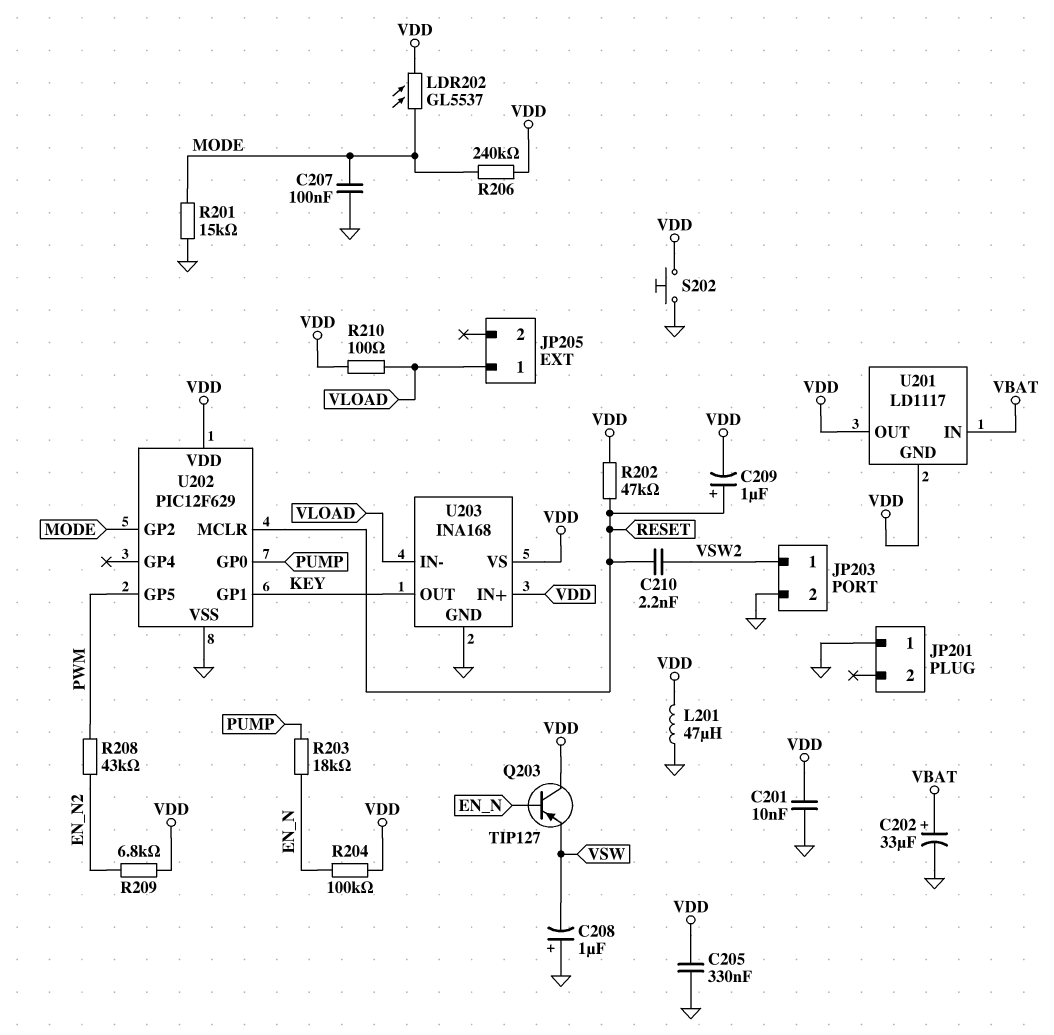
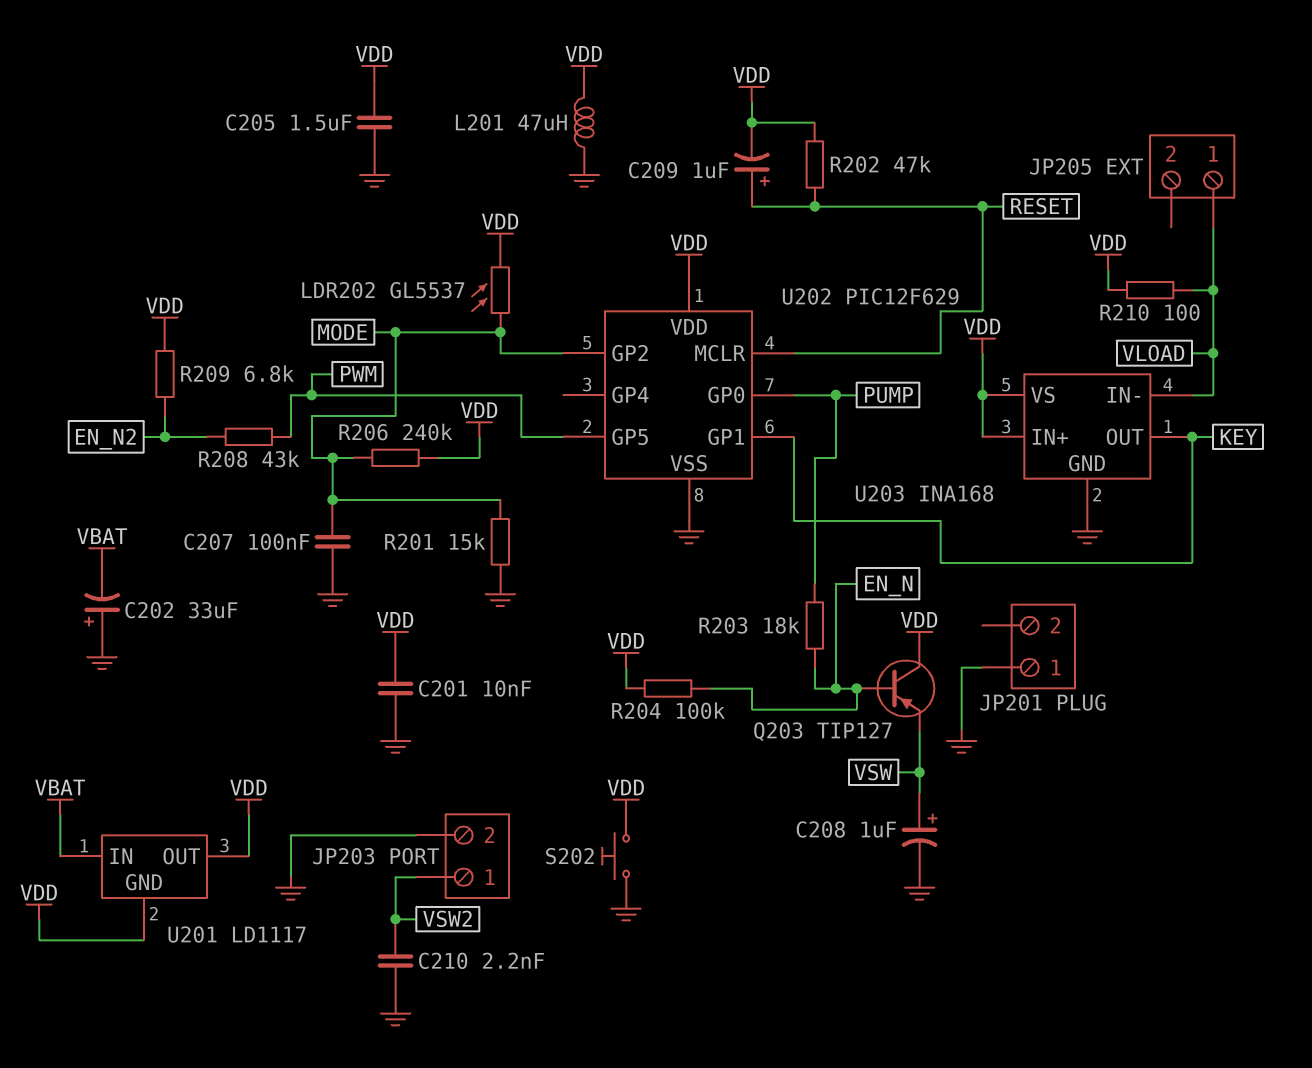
C202: 33uF (plus VBAT, minus GND) -> 33uF (plus GND, minus VBAT)
C205: 330nF (GND, VDD) -> 1.5uF (GND, VDD)
C208: 1uF (plus GND, minus VSW) -> 1uF (plus VSW, minus GND)
C210: 2.2nF (RESET, VSW2) -> 2.2nF (GND, VSW2)

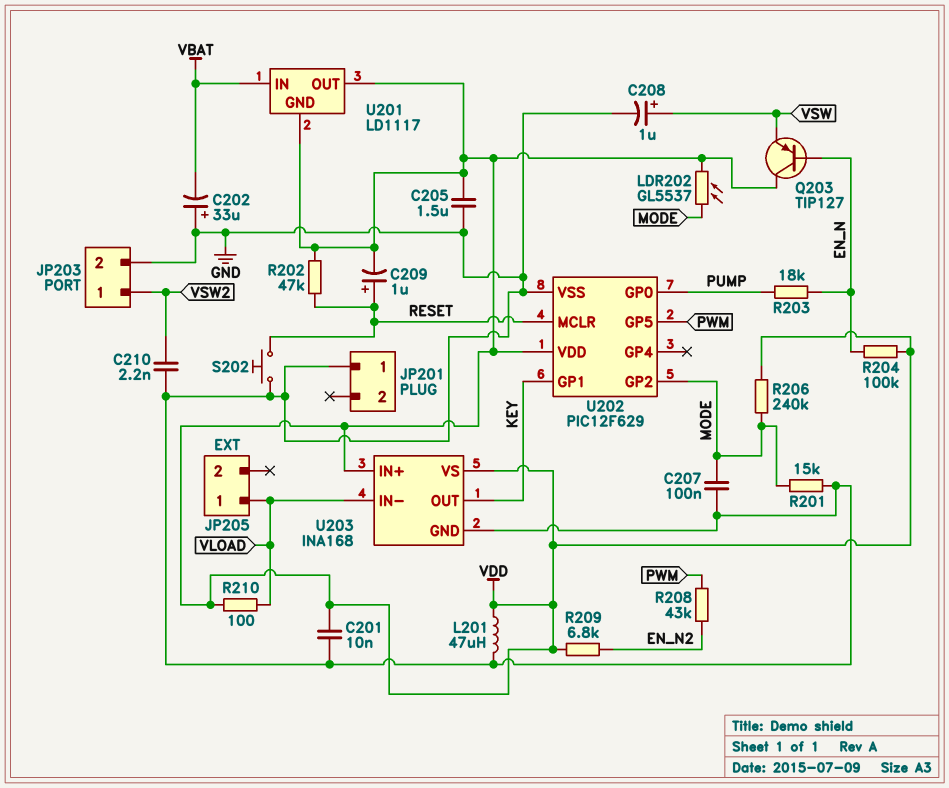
S202: button (GND, VDD) -> button (GND, RESET)

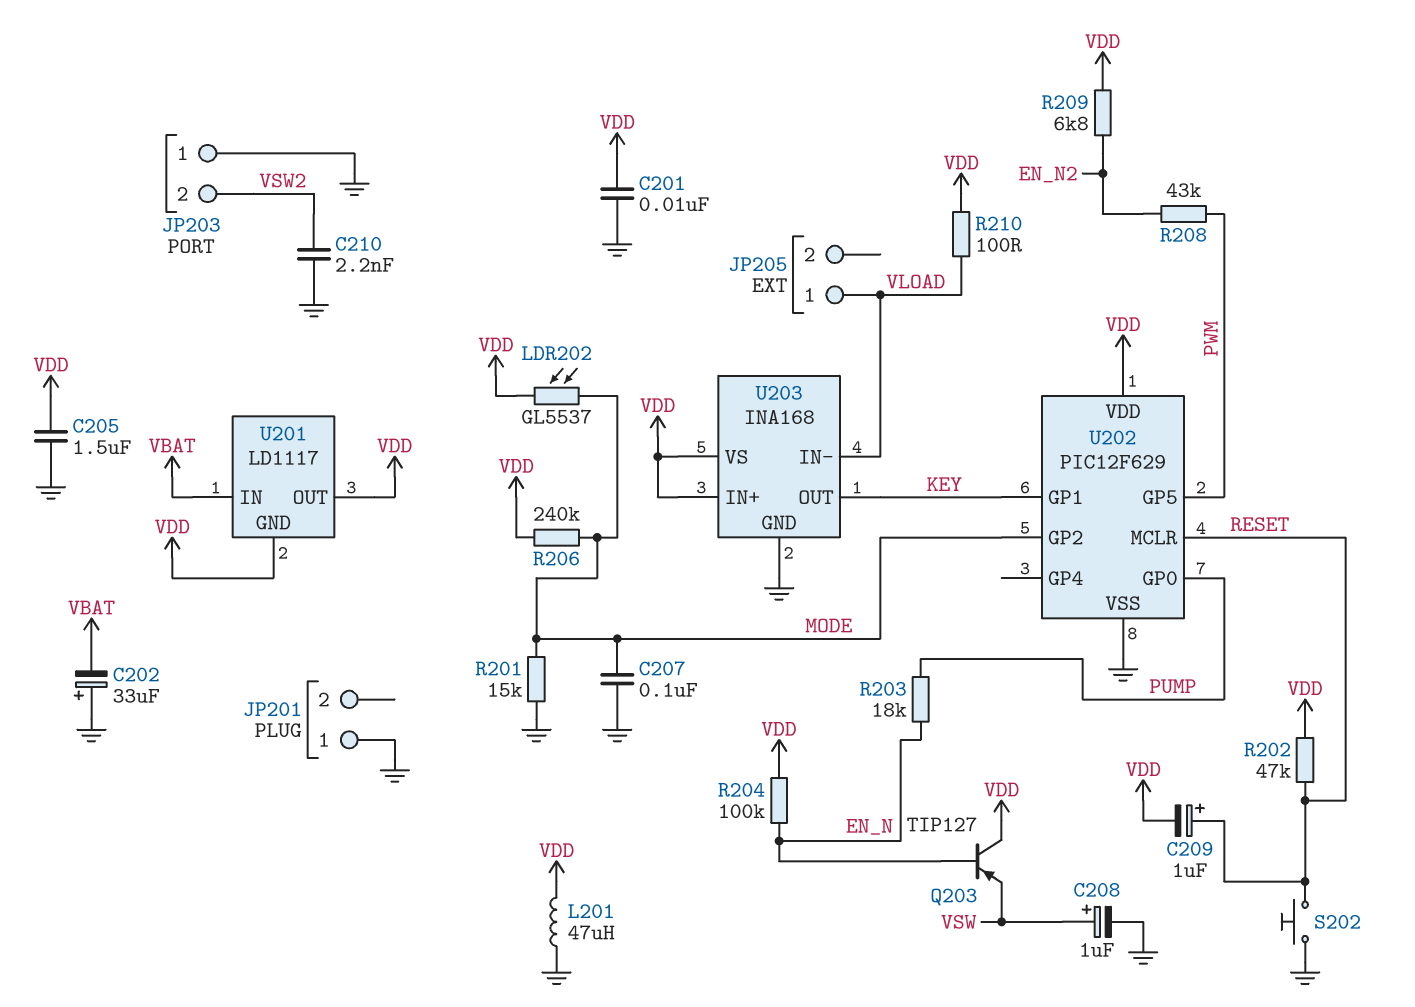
JP203 pin 1: VSW2 -> GND
JP203 pin 2: GND -> VSW2

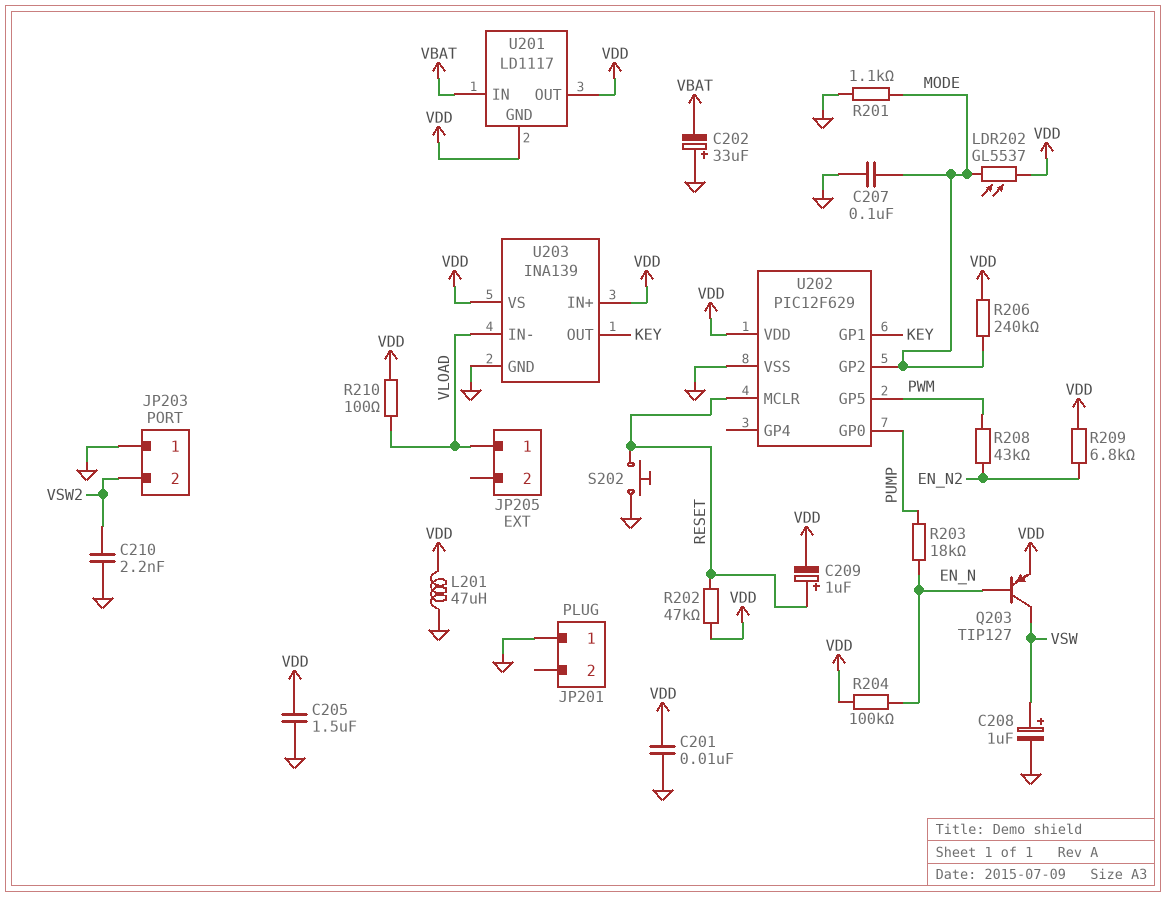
Q203: PNP TIP127 (B EN_N, C VDD, E VSW) -> PNP TIP127 (B EN_N, C VSW, E VDD)
R201: 15k (GND, MODE) -> 1.1k (GND, MODE)
U203: INA168 -> INA139

